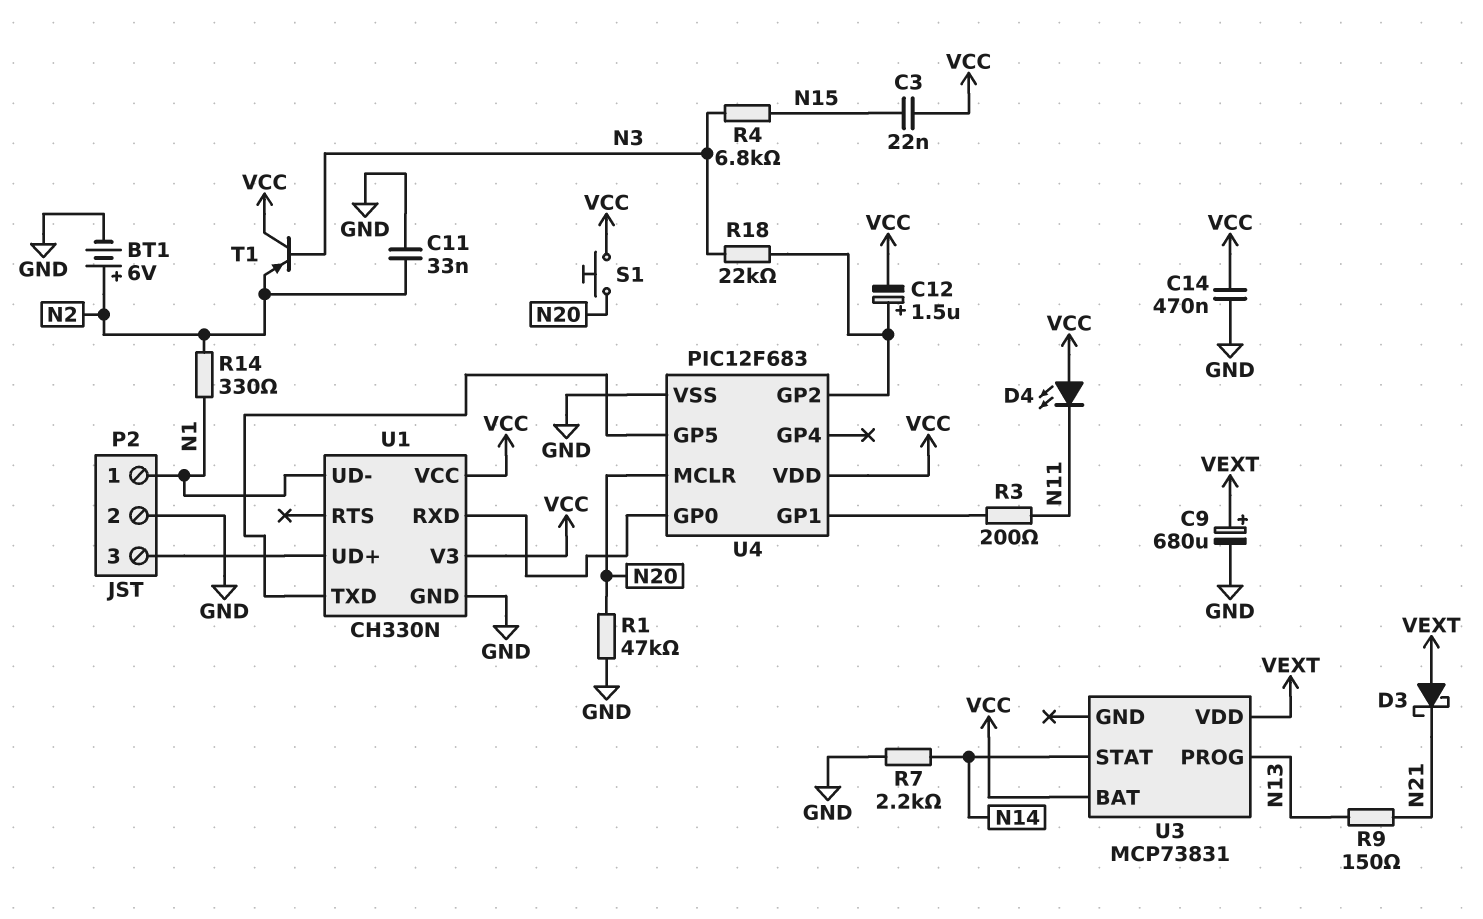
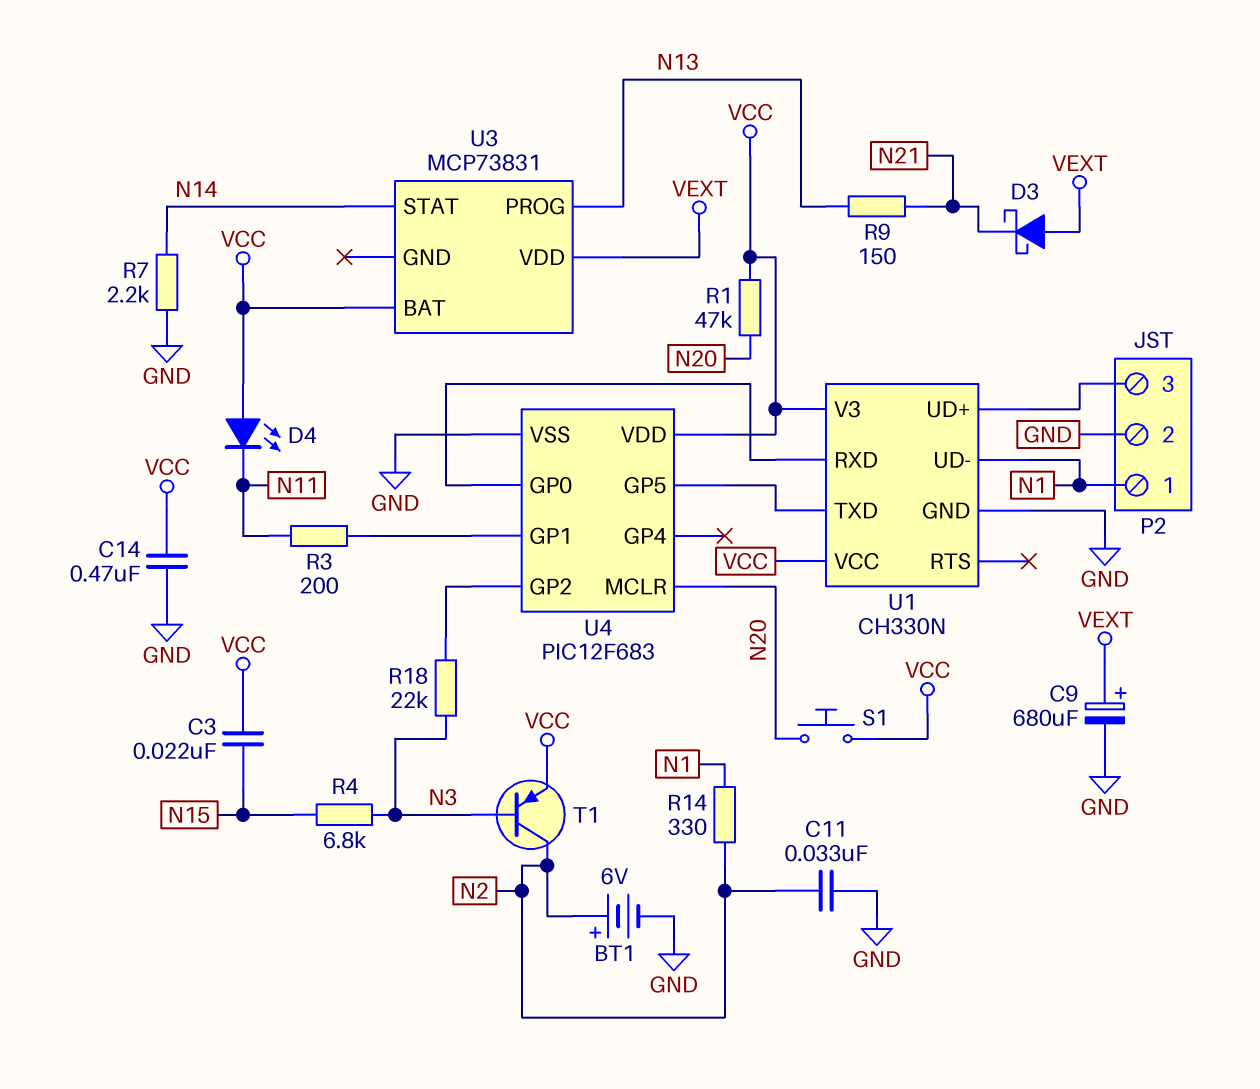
C12: 1.5uF (plus U4/GP2, minus VCC) -> none
R1: 47k (GND, N20) -> 47k (N20, VCC)
T1: PNP (B N3, C VCC, E N2) -> PNP (B N3, C N2, E VCC)

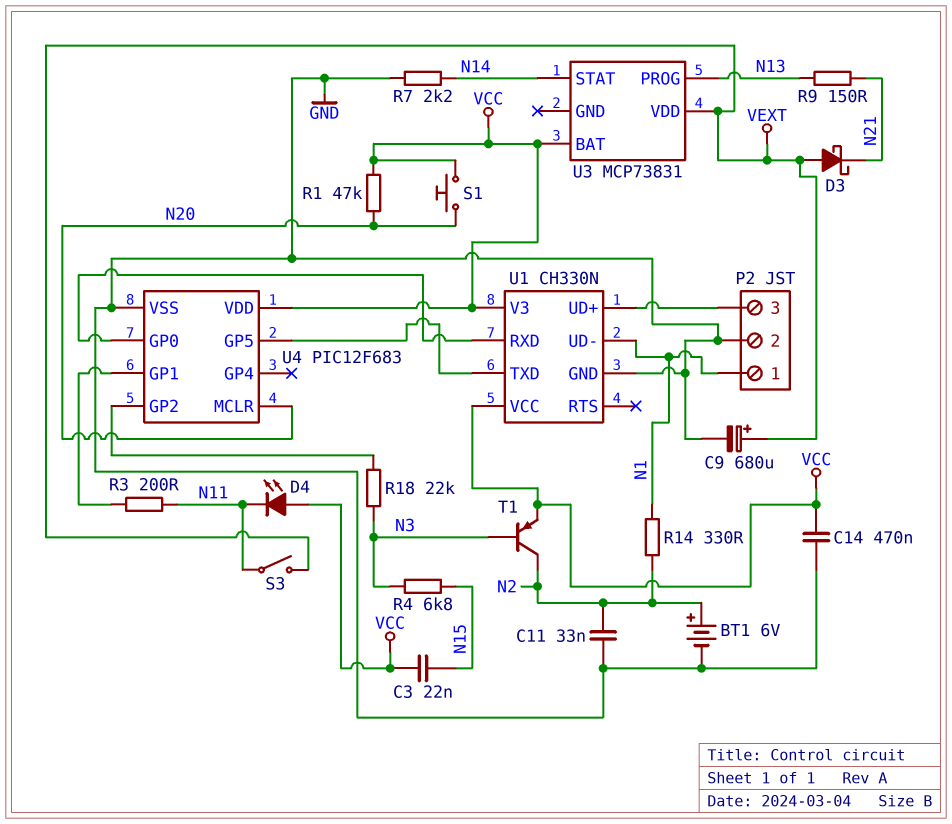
S3: none -> switch (N11, VEXT)

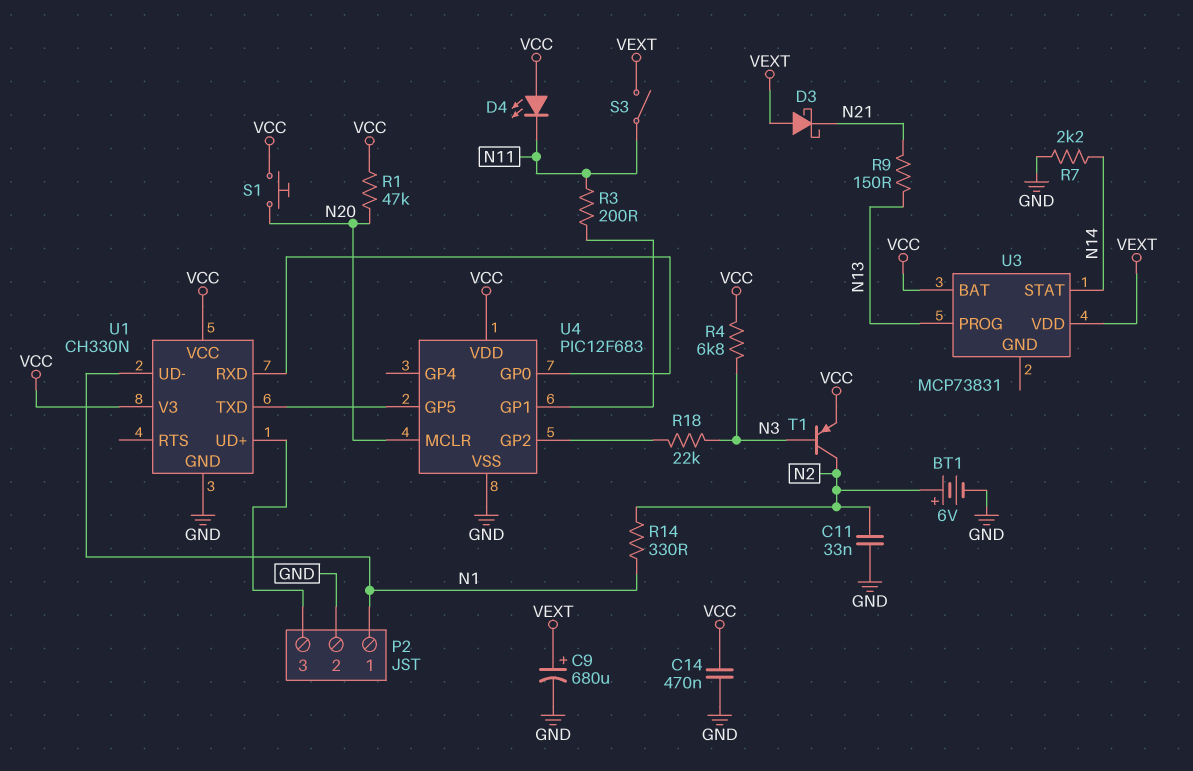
C3: 22nF (N15, VCC) -> none
R4: 6.8k (N3, N15) -> 6.8k (N3, VCC)

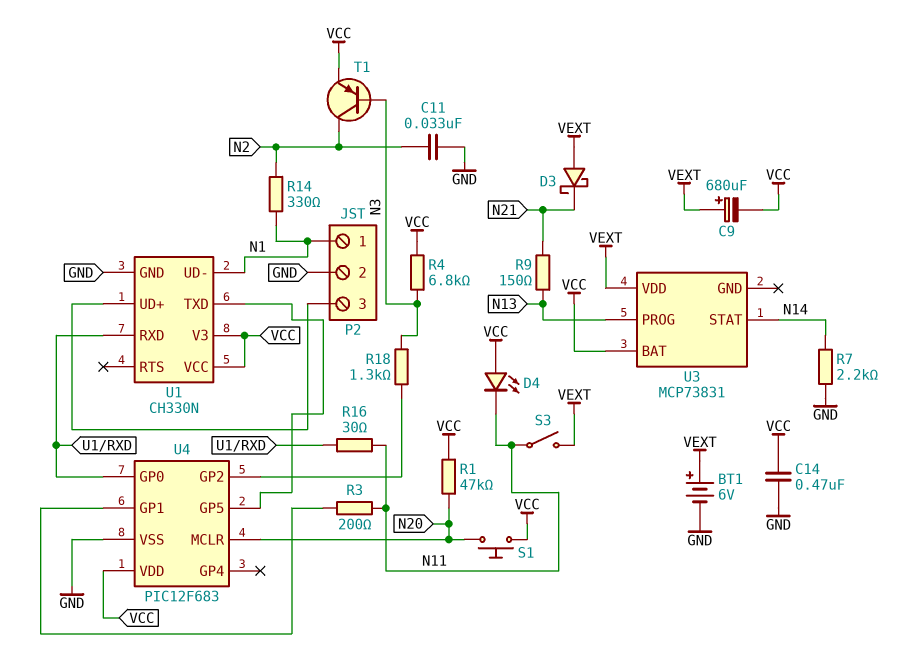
BT1: 6V (plus N2, minus GND) -> 6V (plus VEXT, minus GND)
C9: 680uF (plus VEXT, minus GND) -> 680uF (plus VEXT, minus VCC)
R16: none -> 30 (N11, U1/RXD)
R18: 22k (N3, U4/GP2) -> 1.3k (N3, U4/GP2)

